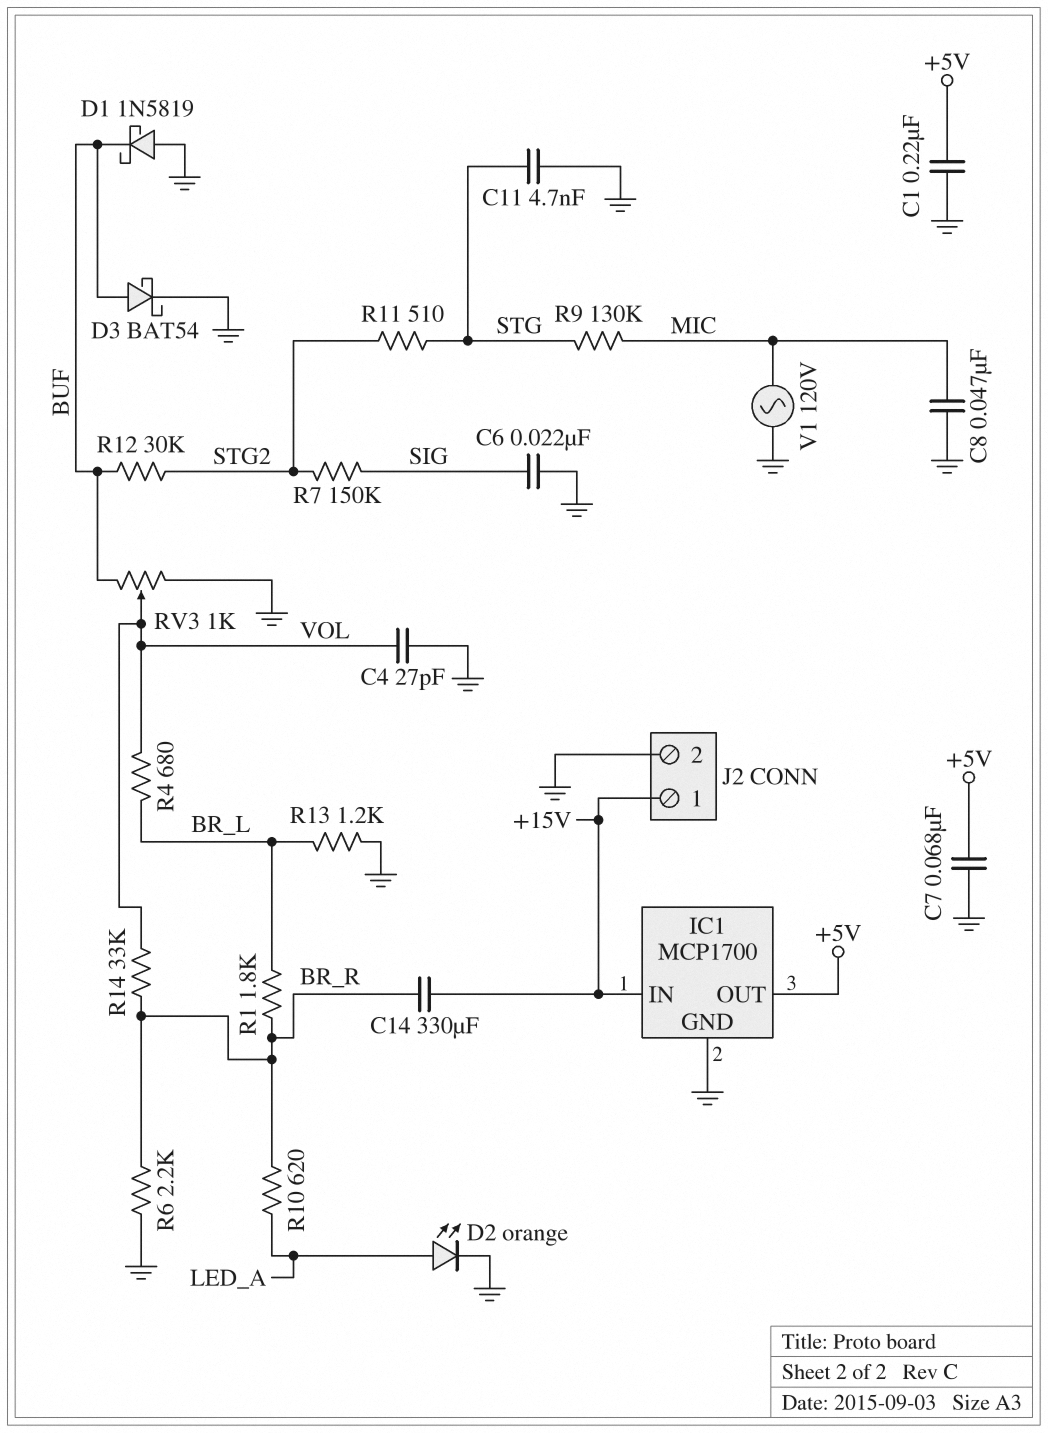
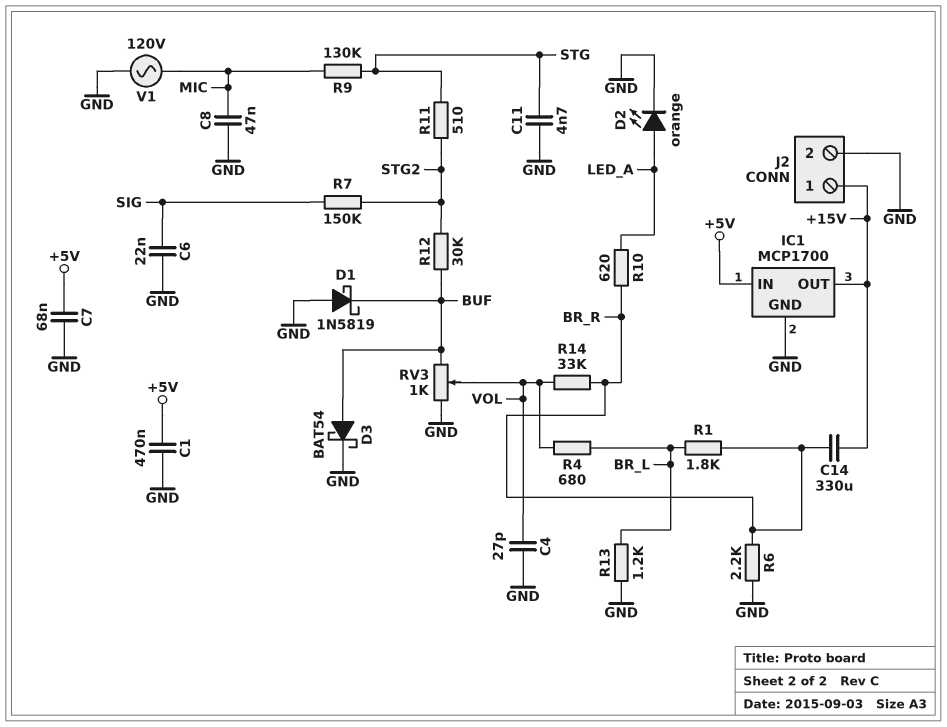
C1: 220nF (+5V, GND) -> 470nF (+5V, GND)
IC1 pin IN: +15V -> +5V
IC1 pin OUT: +5V -> +15V

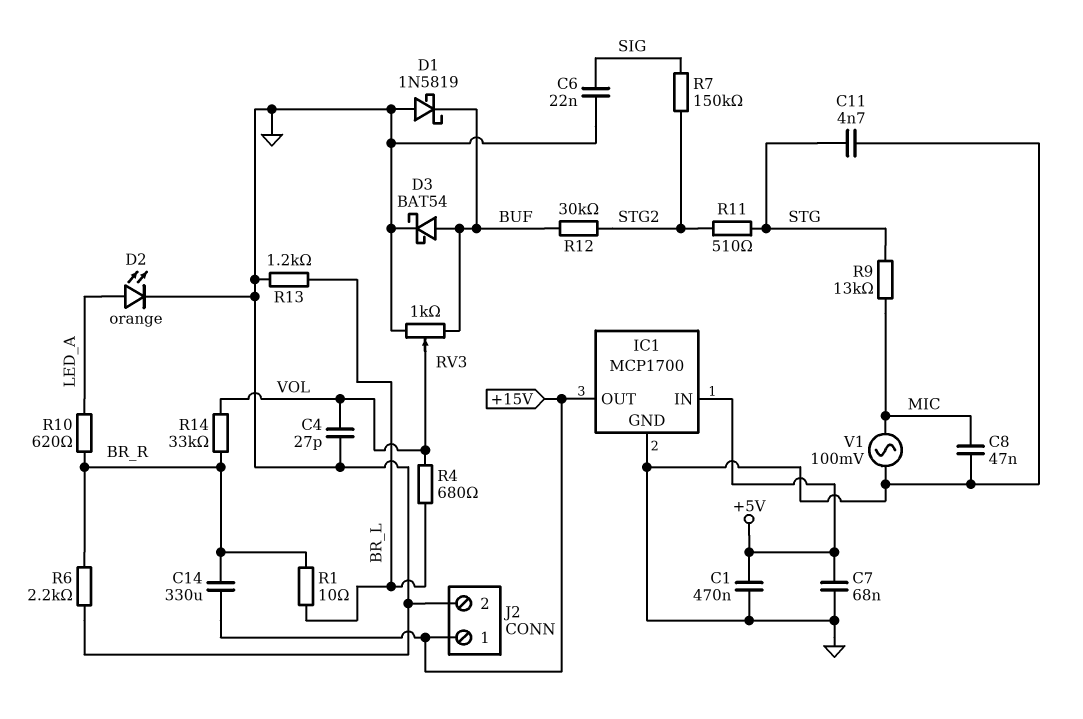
R1: 1.8k (BR_L, BR_R) -> 10 (BR_L, BR_R)
R9: 130k (MIC, STG) -> 13k (MIC, STG)
V1: AC 120V (GND, MIC) -> AC 100mV (GND, MIC)

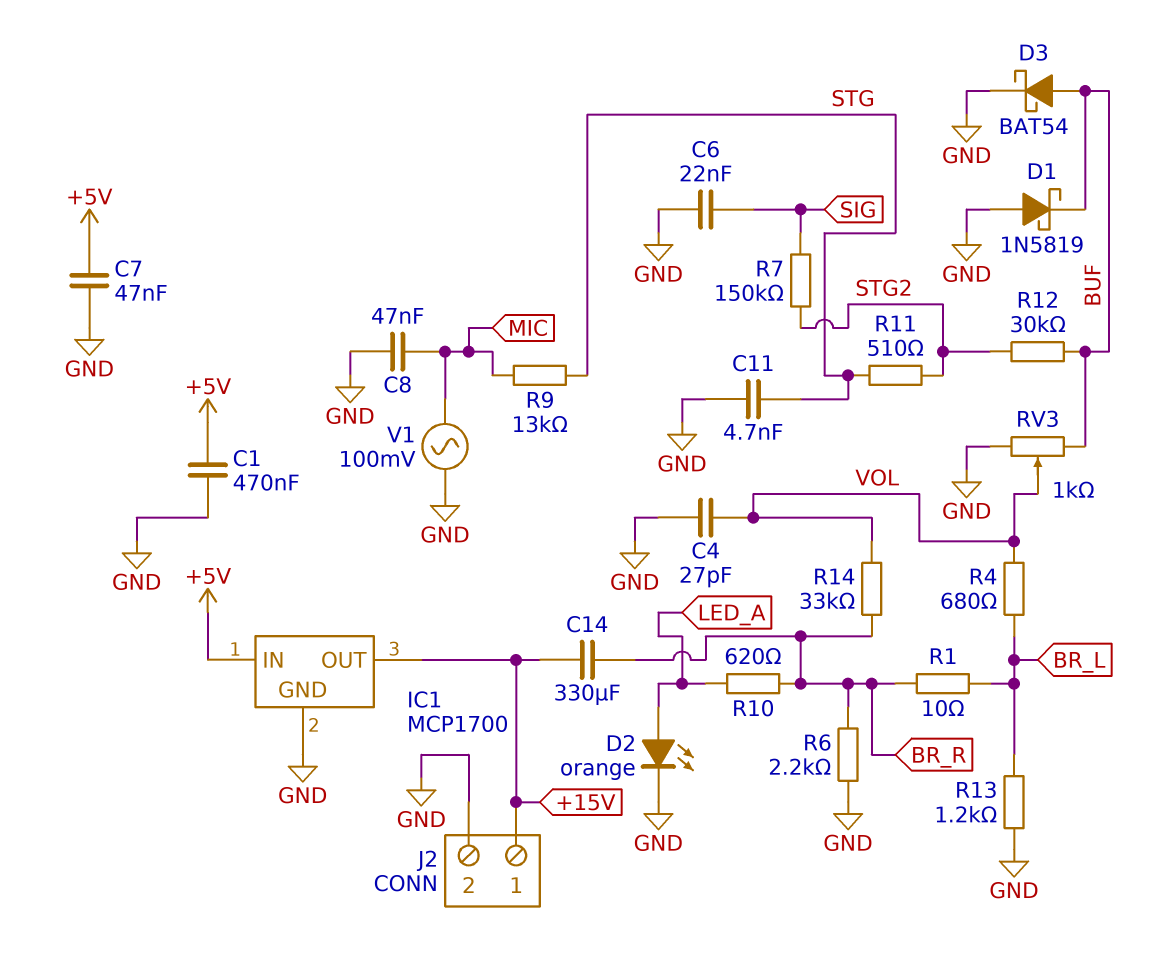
C7: 68nF (+5V, GND) -> 47nF (+5V, GND)

